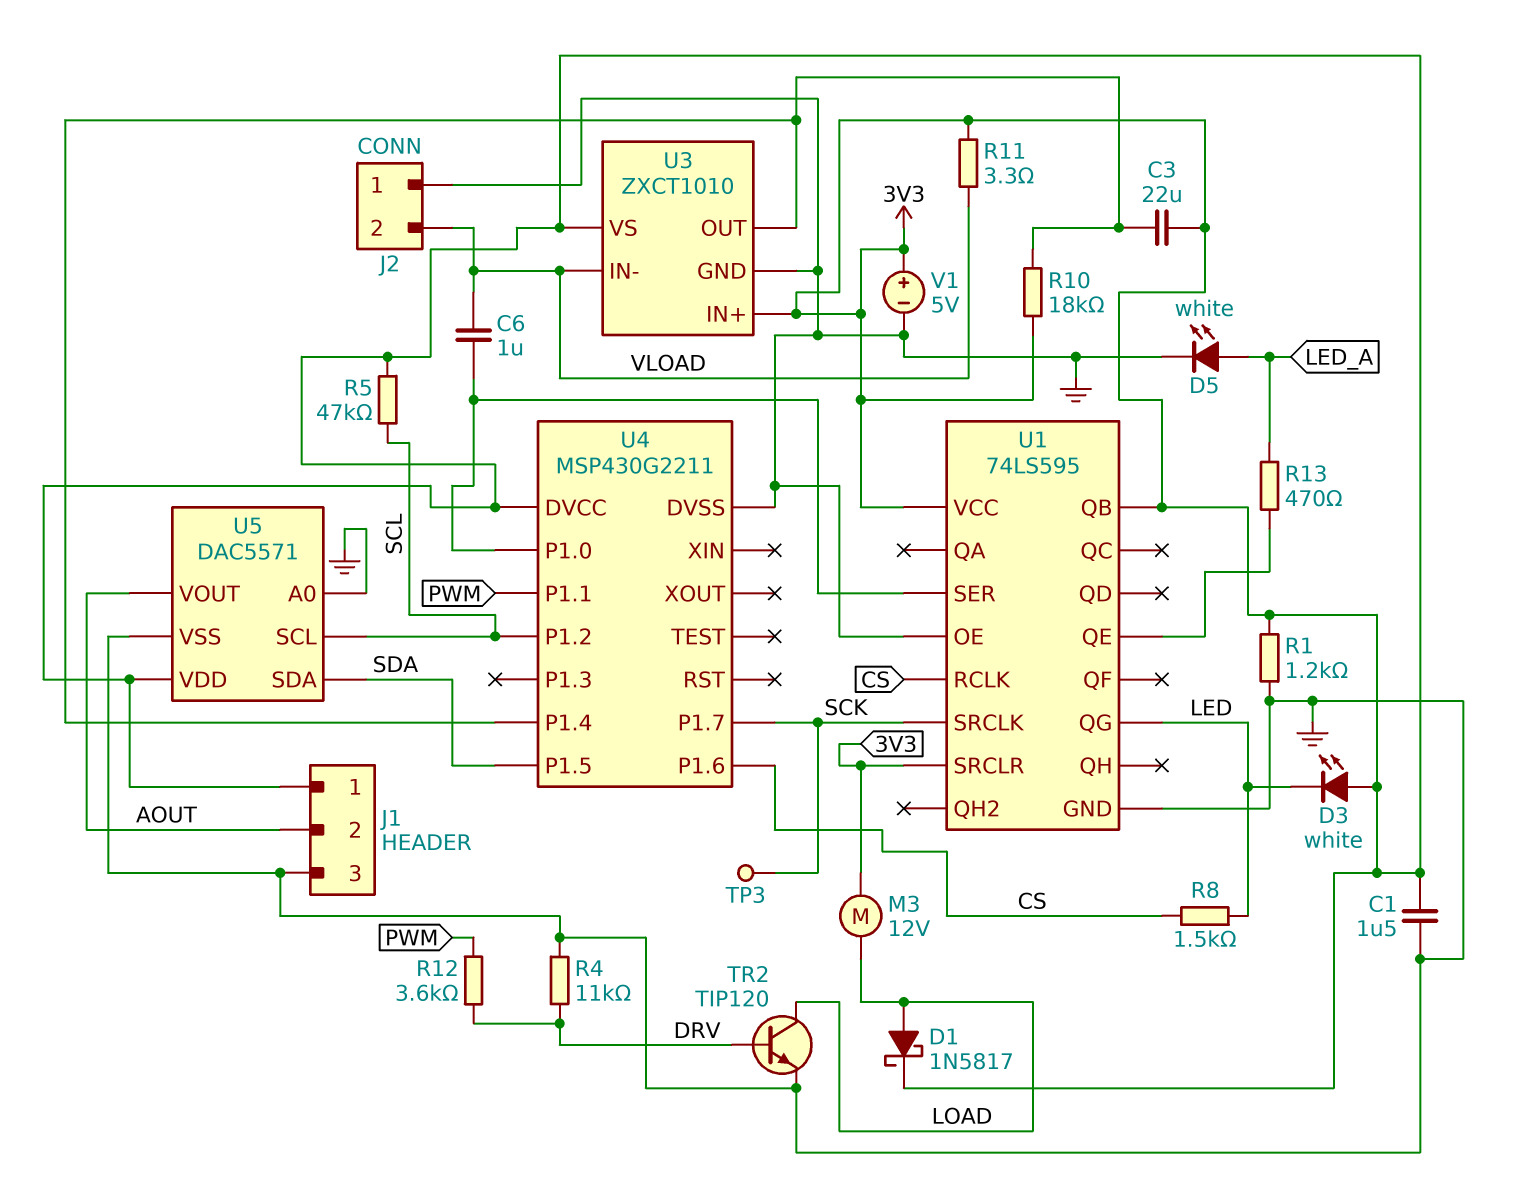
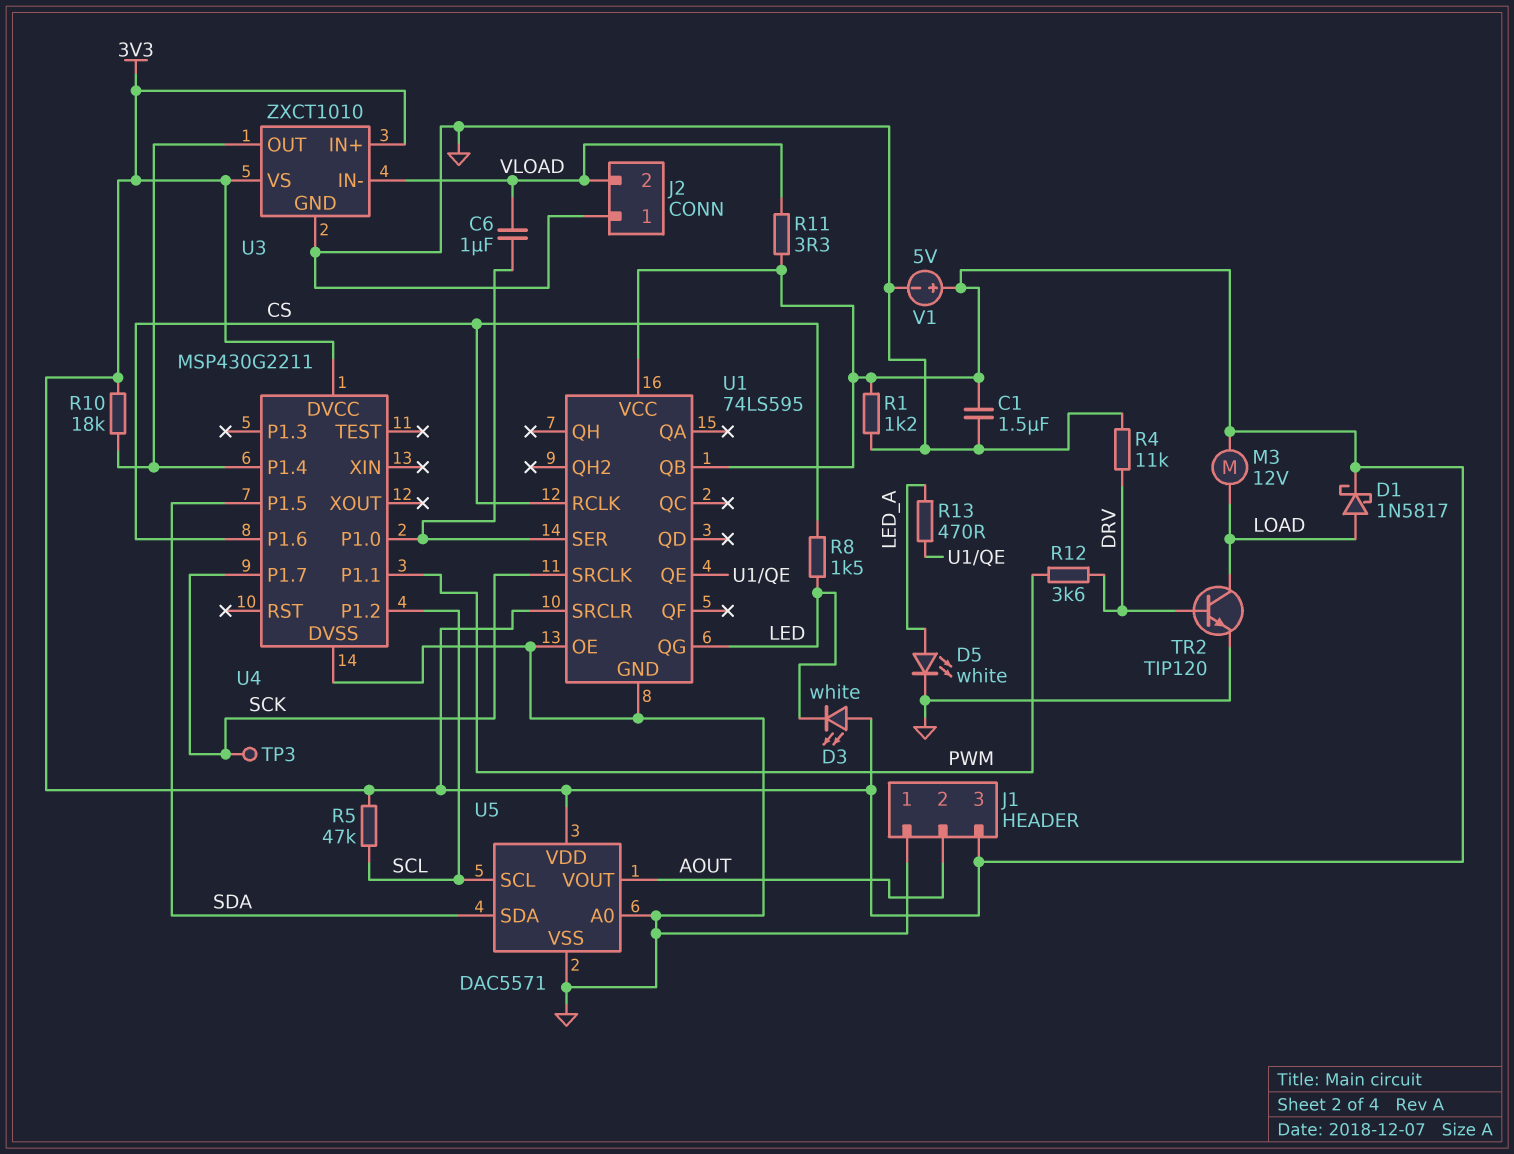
C3: 22uF (3V3, U3/OUT) -> none
J1 pin 1: 3V3 -> GND
J1 pin 3: GND -> 3V3

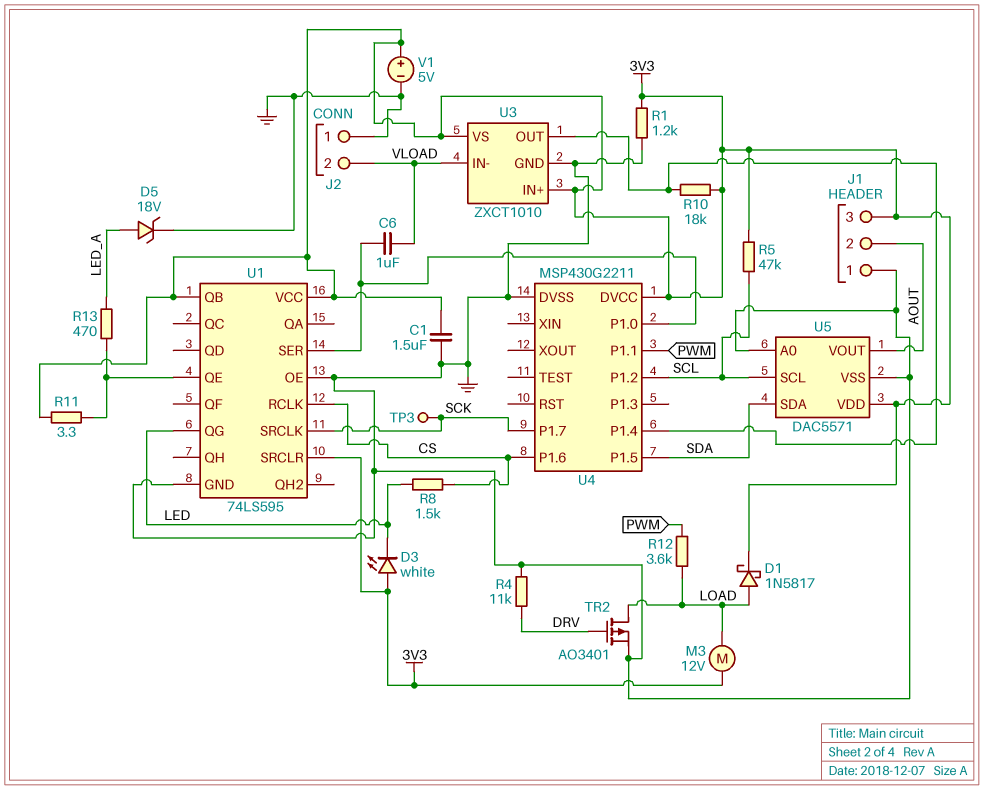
D5: LED white (A LED_A, K GND) -> zener 18V (A LED_A, K GND)
R11: 3.3 (3V3, VLOAD) -> 3.3 (3V3, U1/QE)
R12: 3.6k (DRV, PWM) -> 3.6k (LOAD, PWM)
TR2: NPN TIP120 (B DRV, C LOAD, E GND) -> PMOS AO3401 (G DRV, D LOAD, S GND)

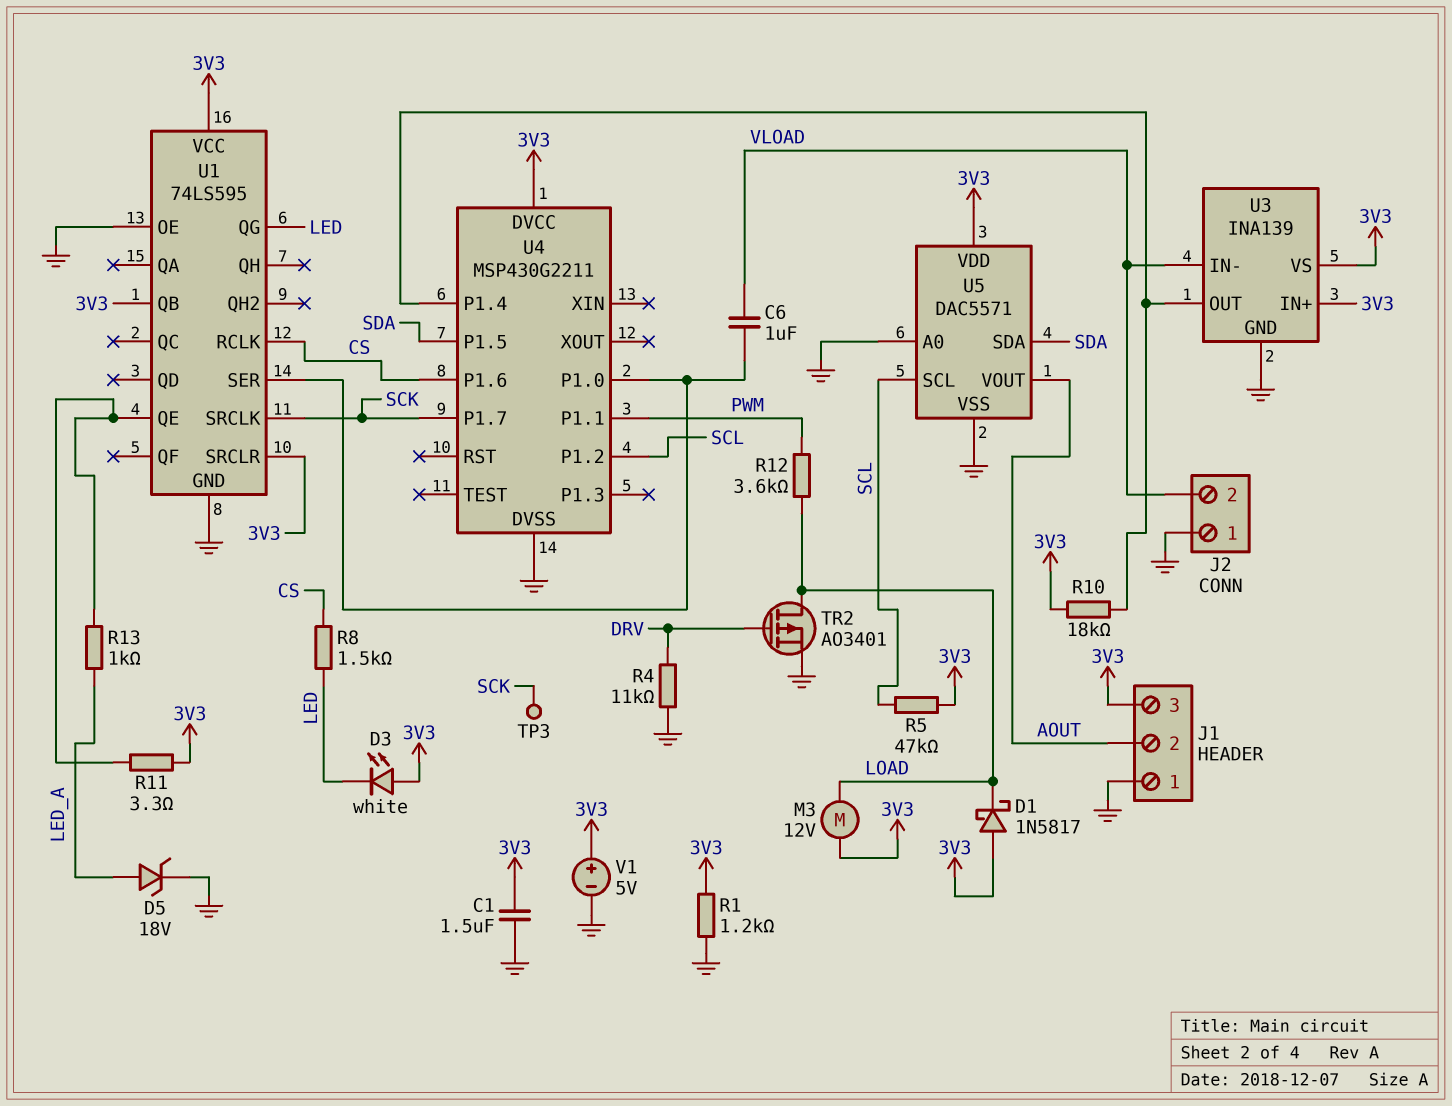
D1: schottky 1N5817 (A LOAD, K 3V3) -> schottky 1N5817 (A 3V3, K LOAD)
R13: 470 (LED_A, U1/QE) -> 1k (LED_A, U1/QE)
U3: ZXCT1010 -> INA139

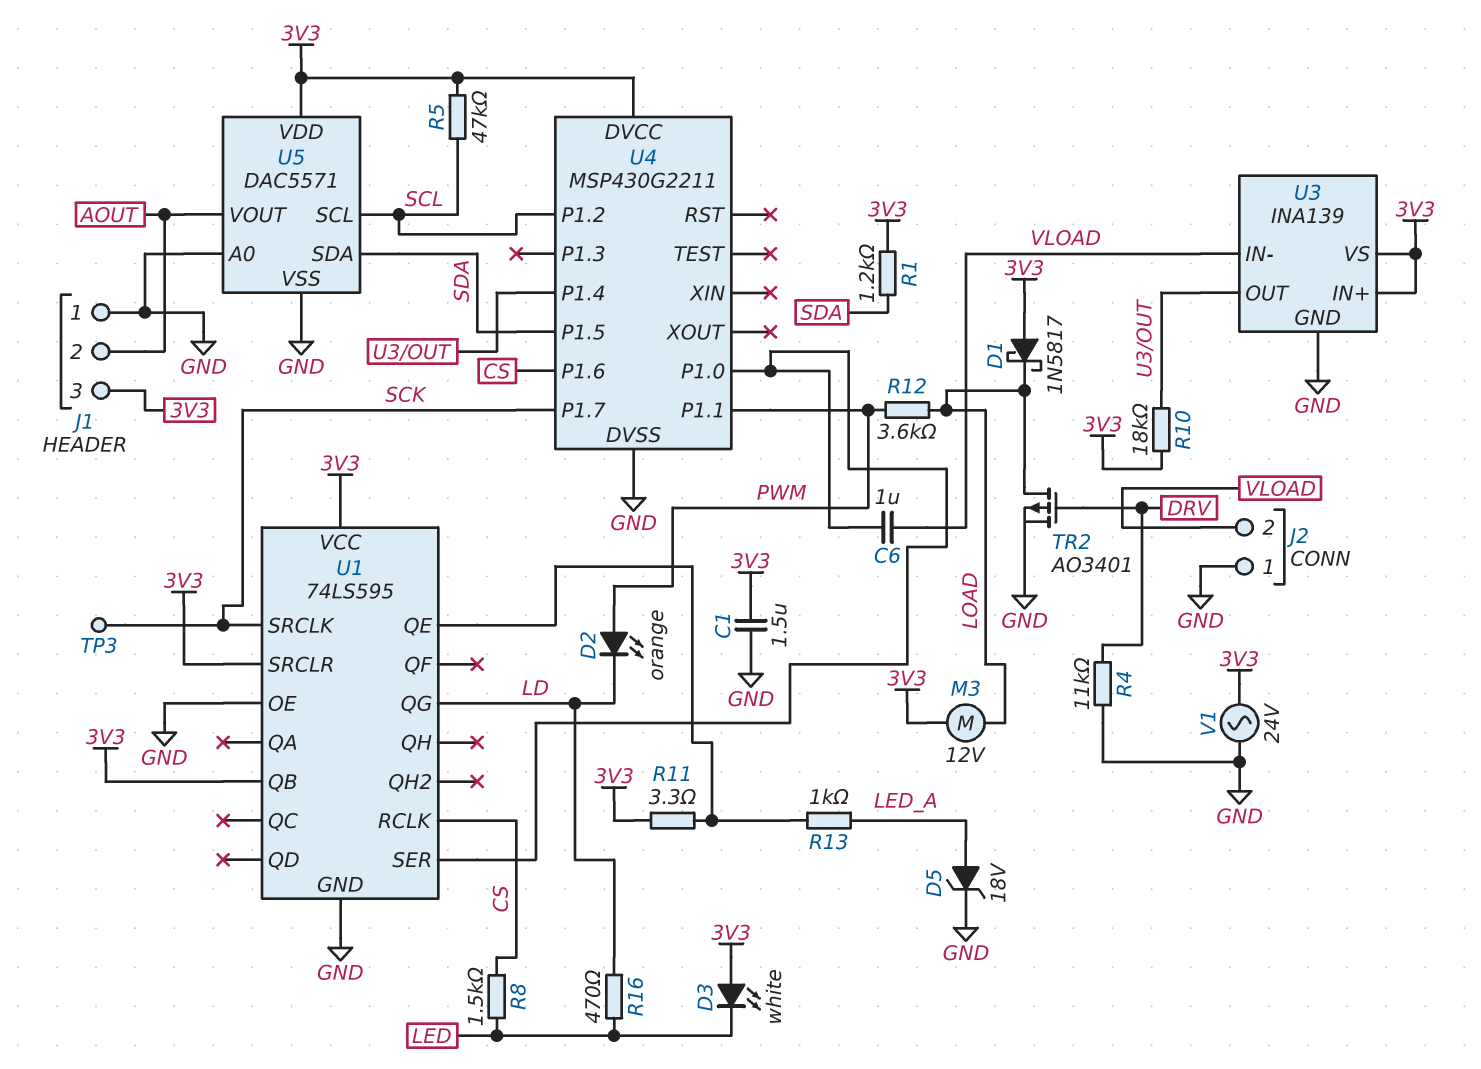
D2: none -> LED orange (A PWM, K LD)
R1: 1.2k (3V3, GND) -> 1.2k (3V3, SDA)
R16: none -> 470 (LD, LED)
U1 pin QG: LED -> LD
V1: 5V (plus 3V3, minus GND) -> AC 24V (3V3, GND)

